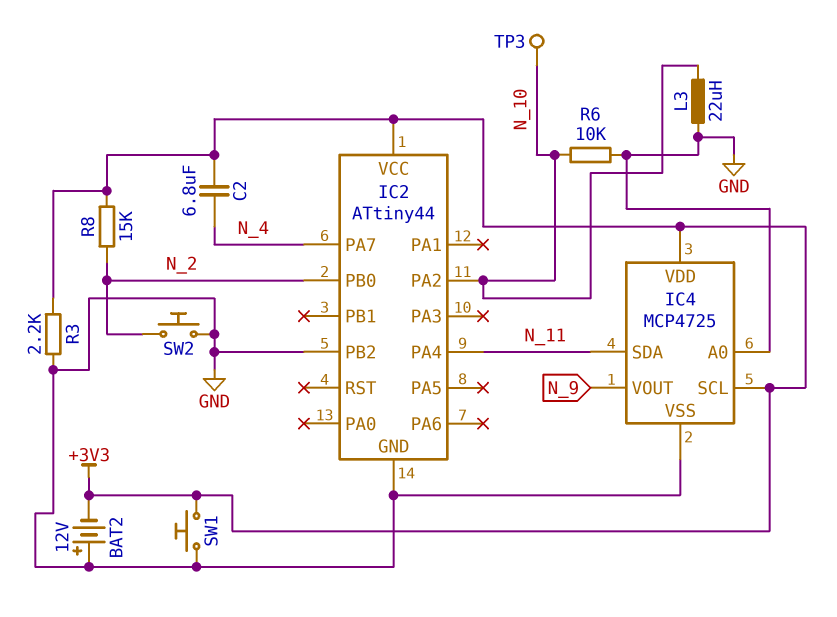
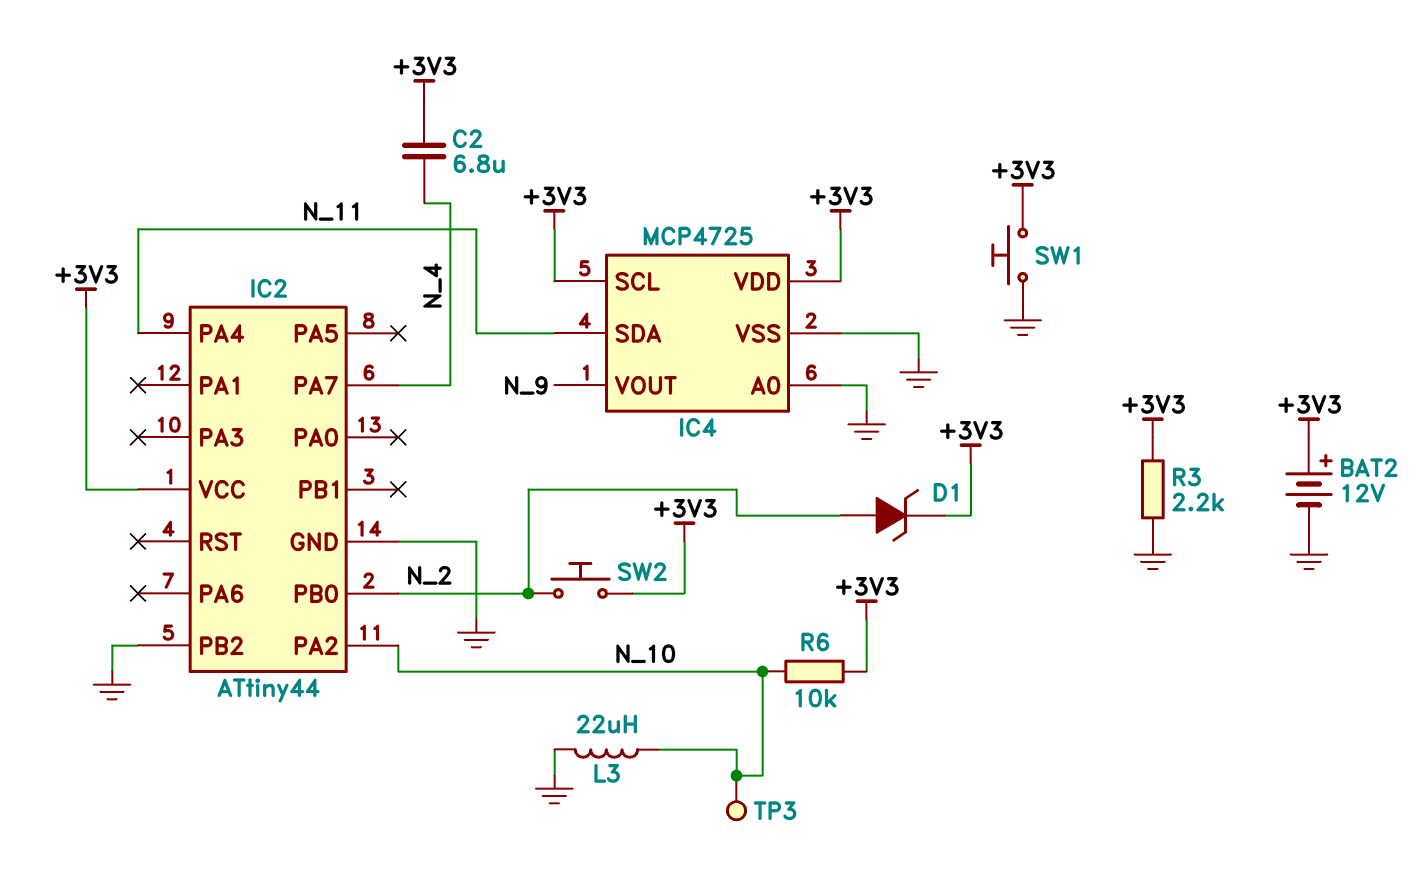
BAT2: 12V (plus GND, minus +3V3) -> 12V (plus +3V3, minus GND)
D1: none -> zener (A N_2, K +3V3)
R6: 10k (GND, N_10) -> 10k (+3V3, N_10)
R8: 15k (+3V3, N_2) -> none
SW2: button (GND, N_2) -> button (+3V3, N_2)

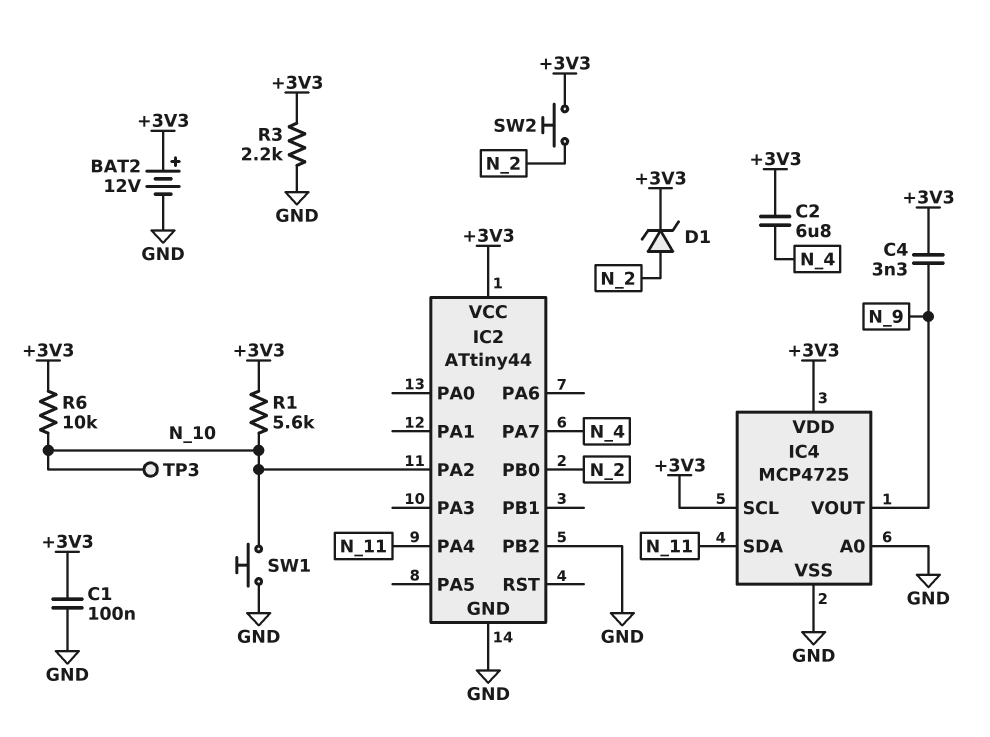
C1: none -> 100nF (+3V3, GND)
C4: none -> 3.3nF (+3V3, N_9)
L3: 22uH (GND, N_10) -> none
R1: none -> 5.6k (+3V3, N_10)
SW1: button (+3V3, GND) -> button (GND, N_10)

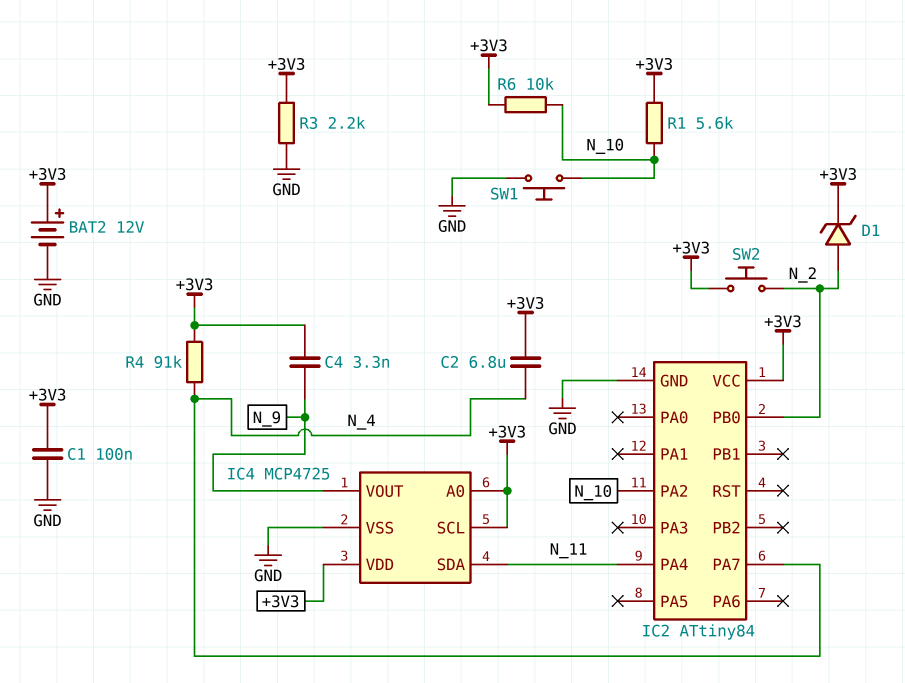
IC2: ATtiny44 -> ATtiny84
IC2 pin PB2: GND -> none
IC4 pin A0: GND -> +3V3
R4: none -> 91k (+3V3, N_4)
TP3: test point (N_10) -> none

